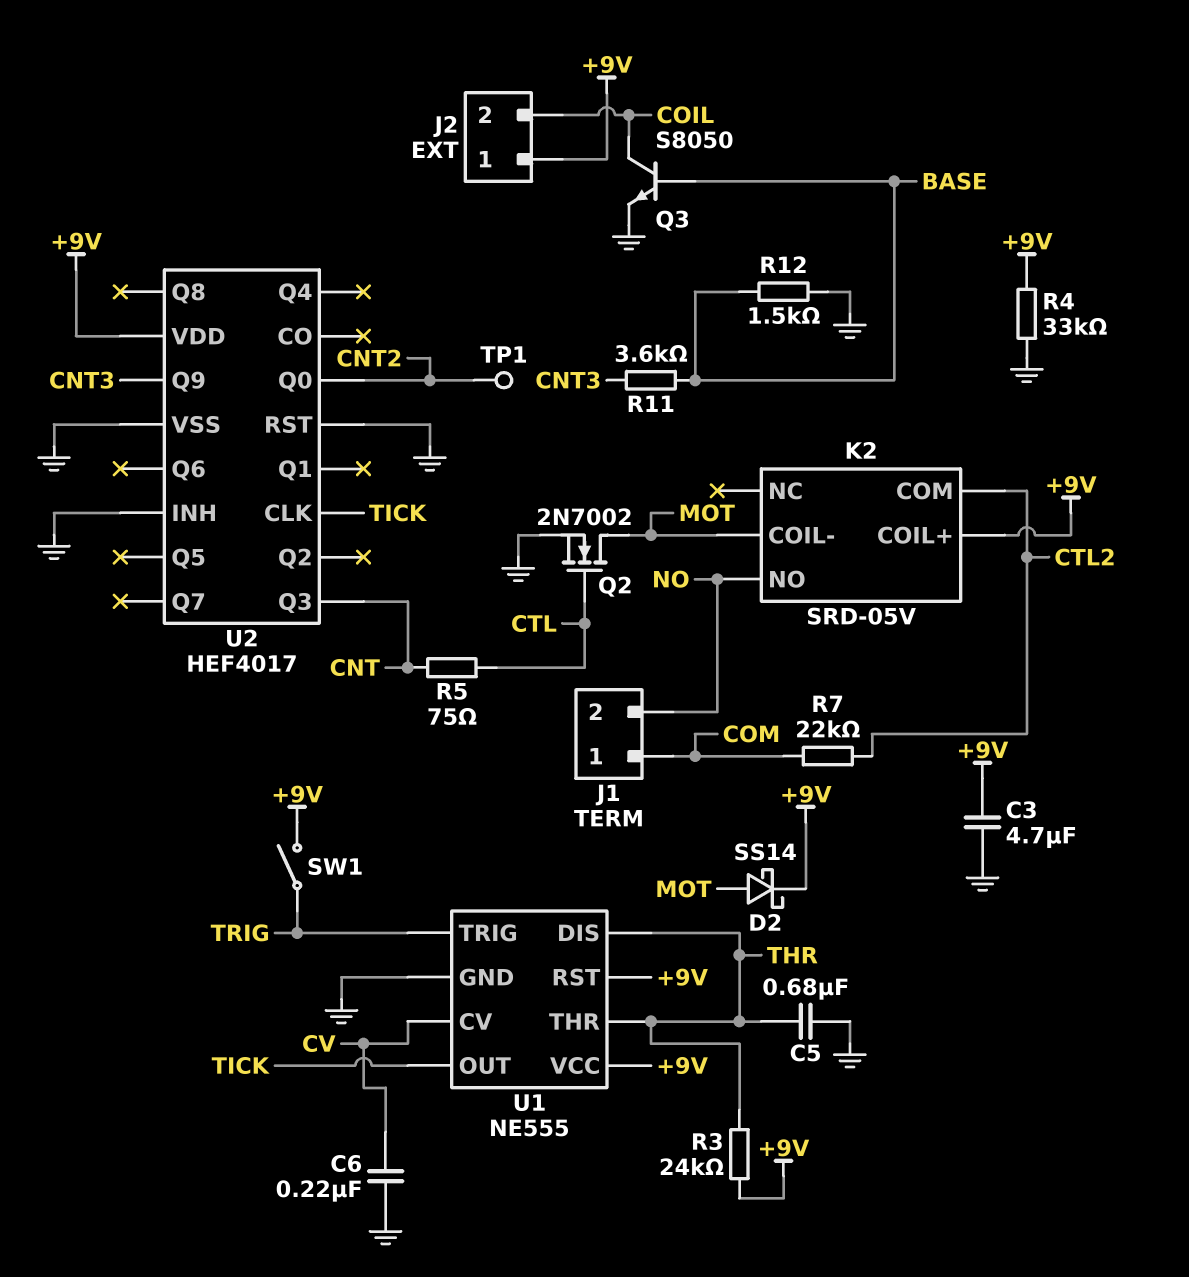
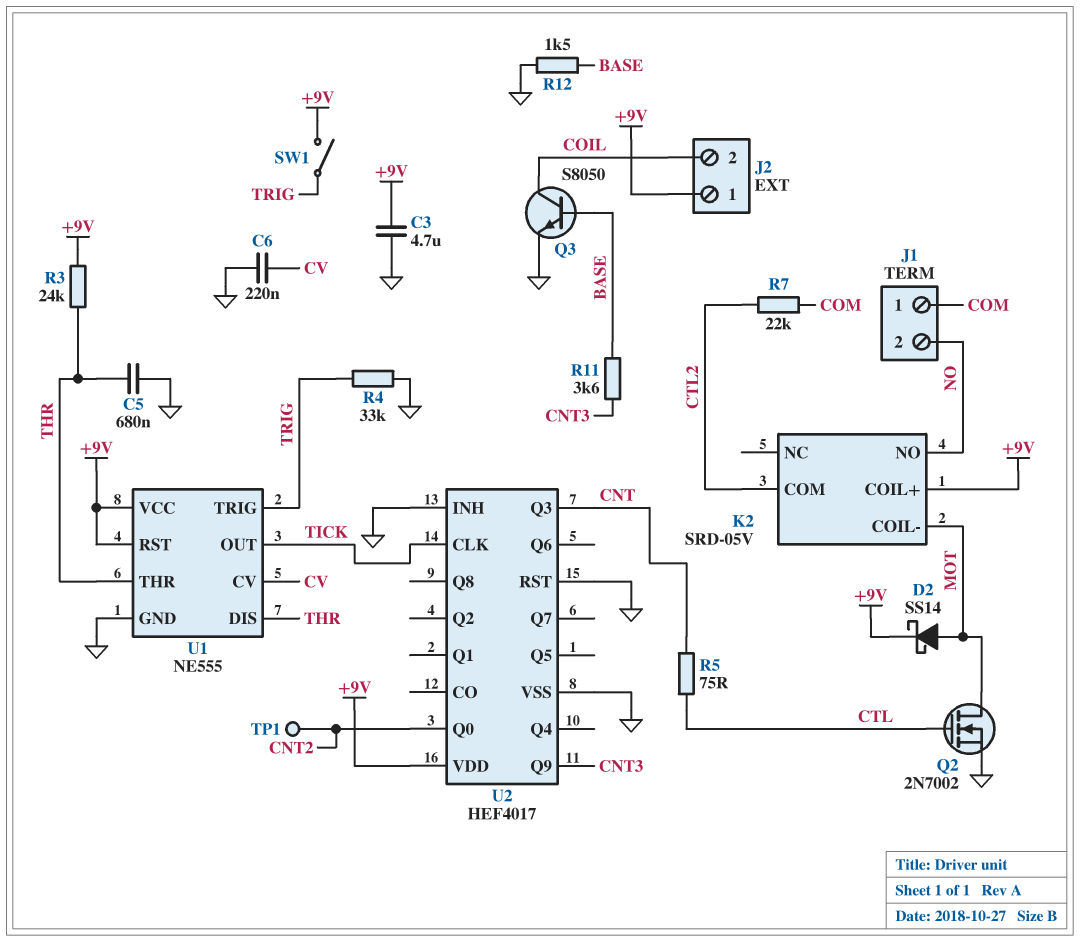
R4: 33k (+9V, GND) -> 33k (GND, TRIG)

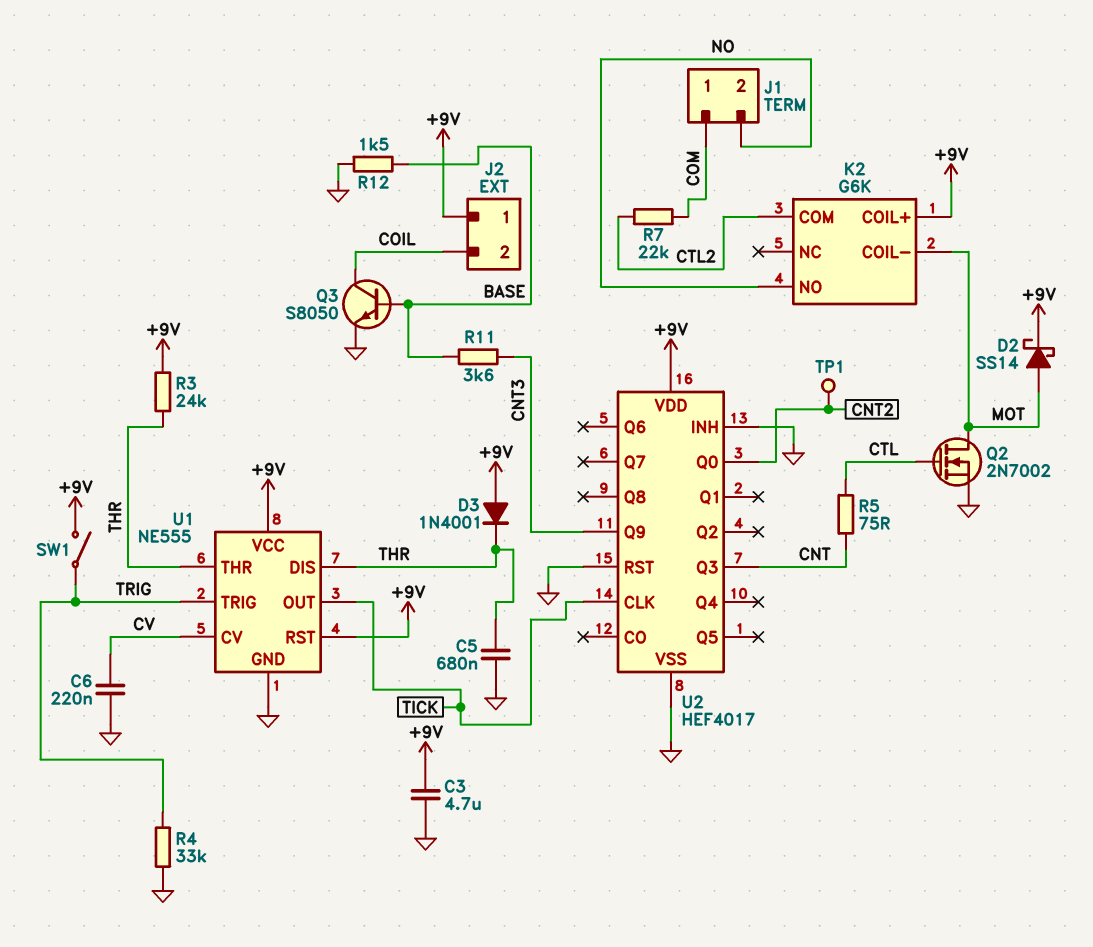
D3: none -> diode 1N4001 (A +9V, K THR)
K2: SRD-05V -> G6K

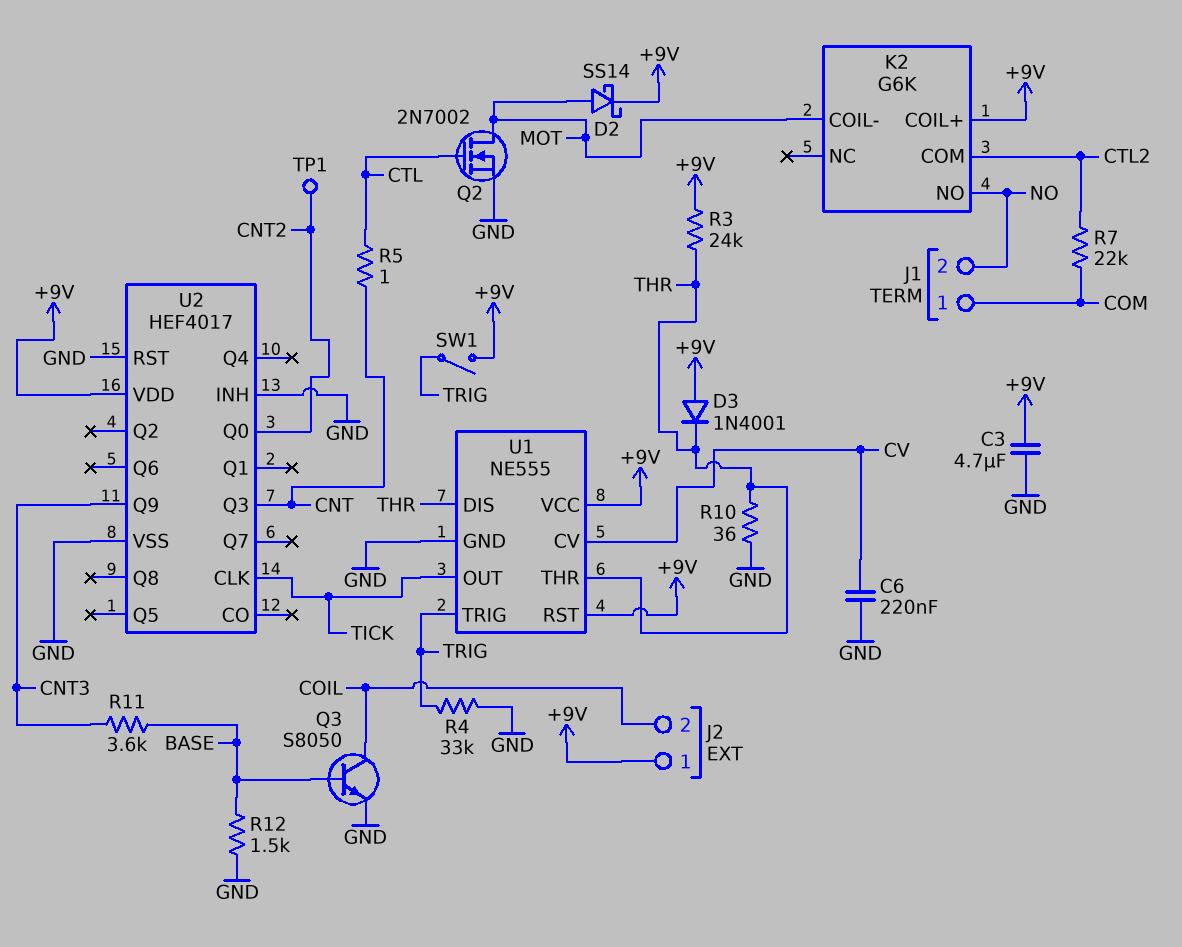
C5: 680nF (GND, THR) -> none
R5: 75 (CNT, CTL) -> 1 (CNT, CTL)
R10: none -> 36 (GND, THR)

